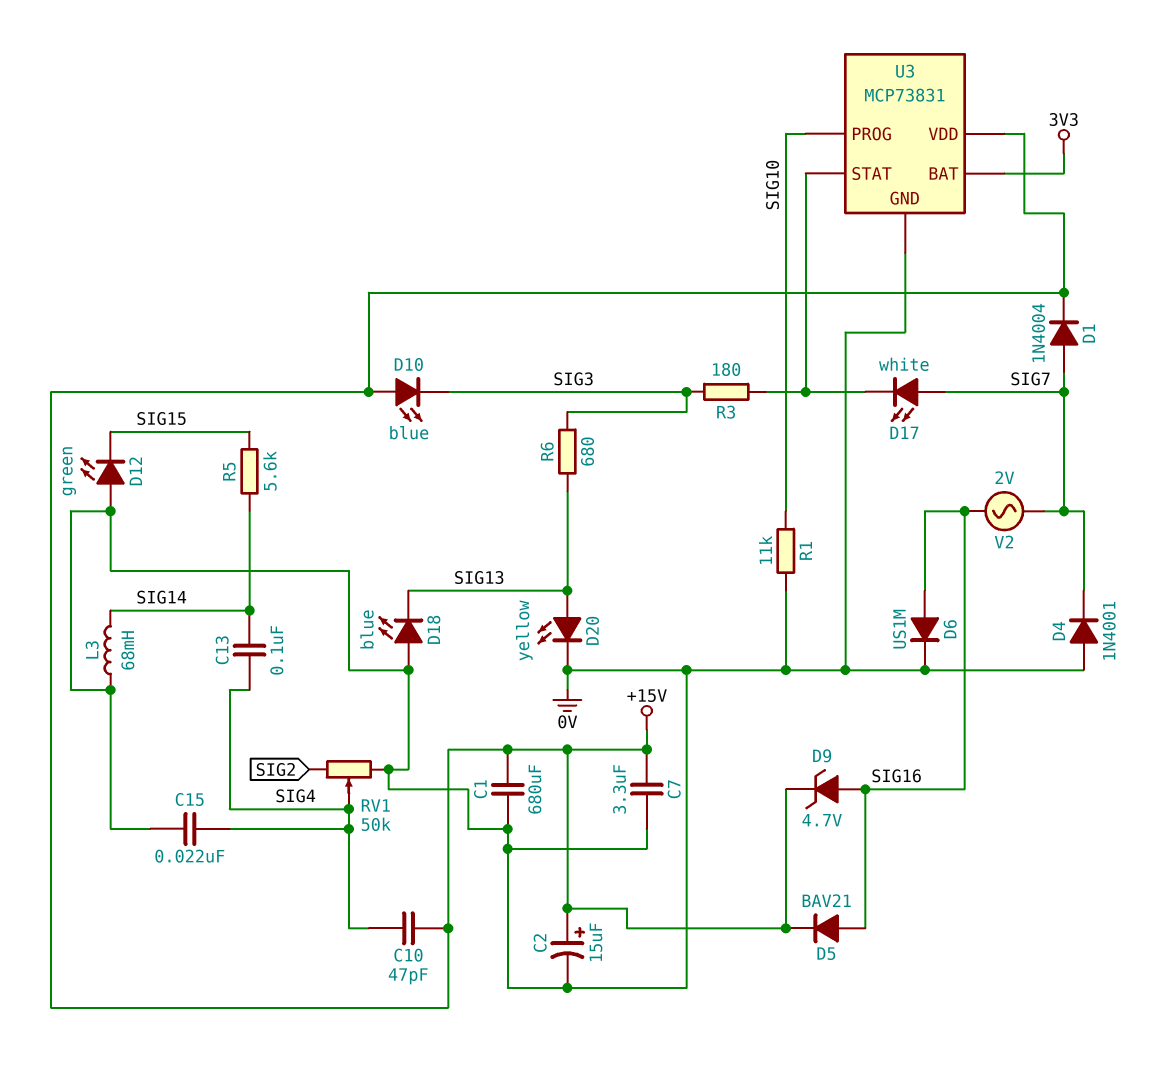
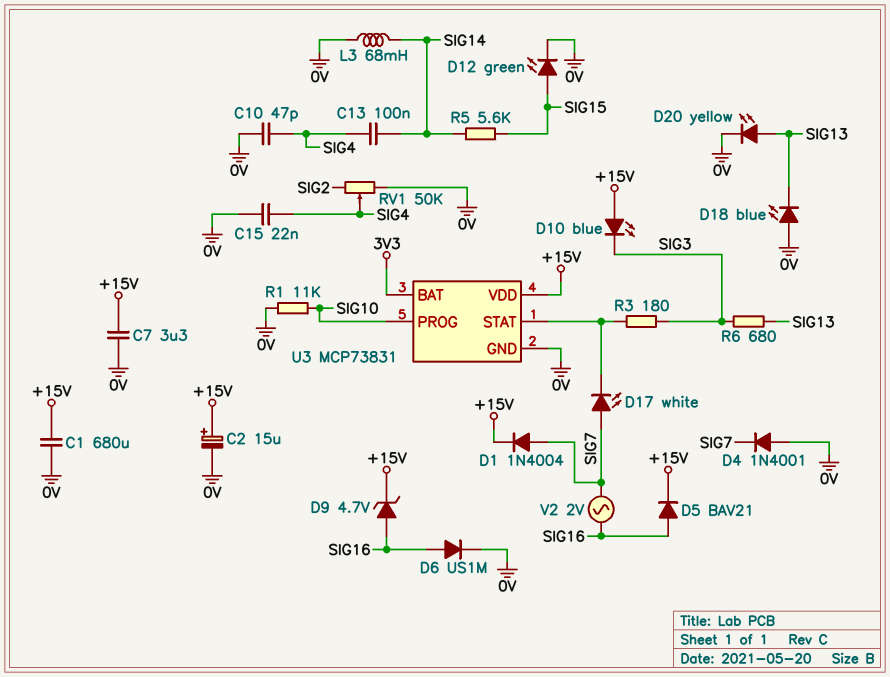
C10: 47pF (+15V, SIG4) -> 47pF (0V, SIG4)
D12: LED green (A 0V, K SIG15) -> LED green (A SIG15, K 0V)

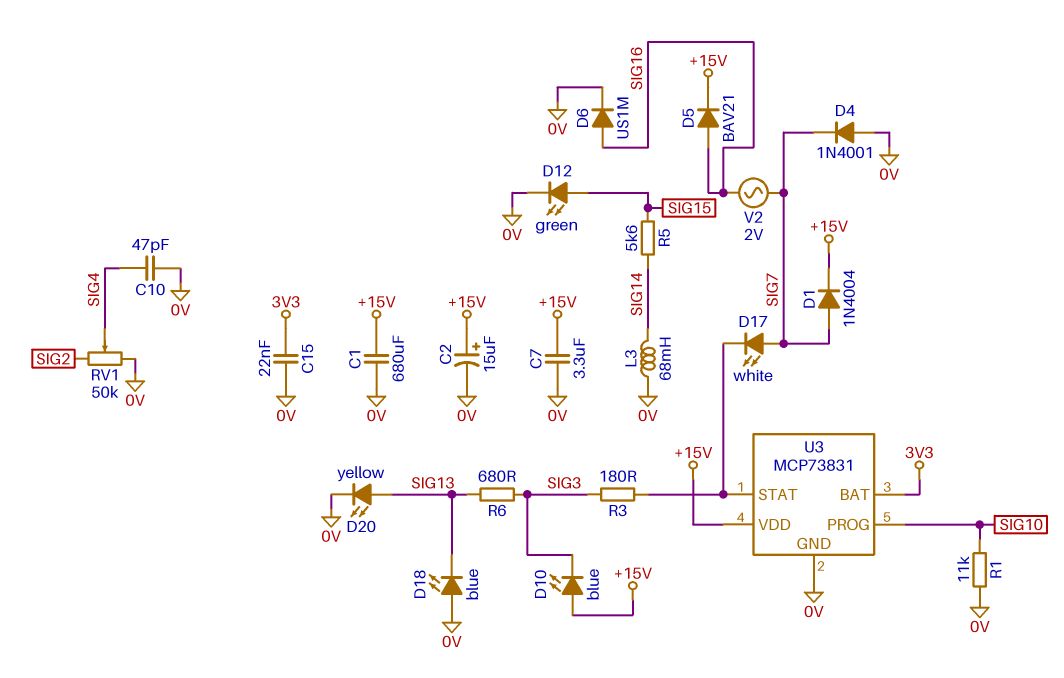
C13: 100nF (SIG4, SIG14) -> none
C15: 22nF (0V, SIG4) -> 22nF (0V, 3V3)
D9: zener 4.7V (A SIG16, K +15V) -> none

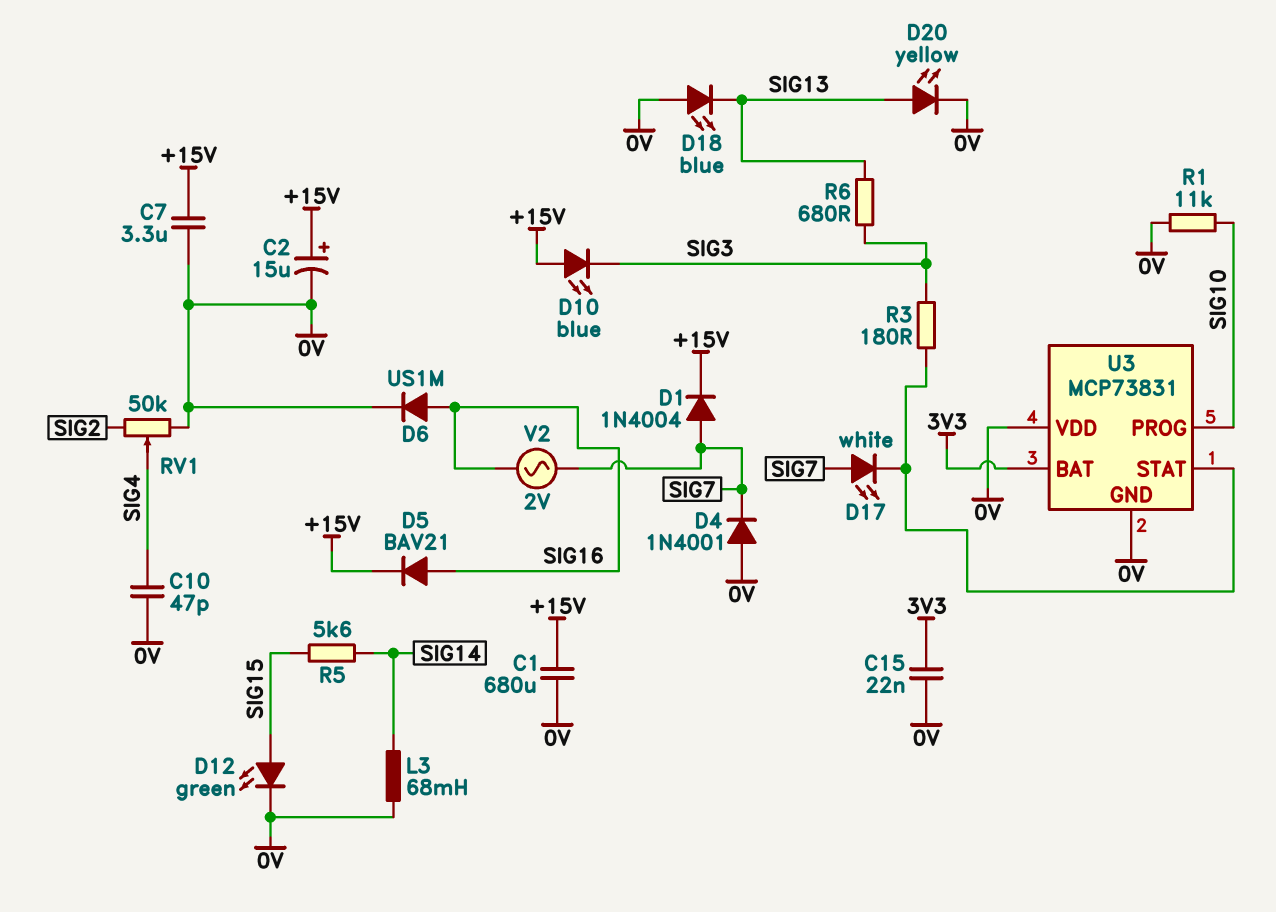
U3 pin VDD: +15V -> 0V

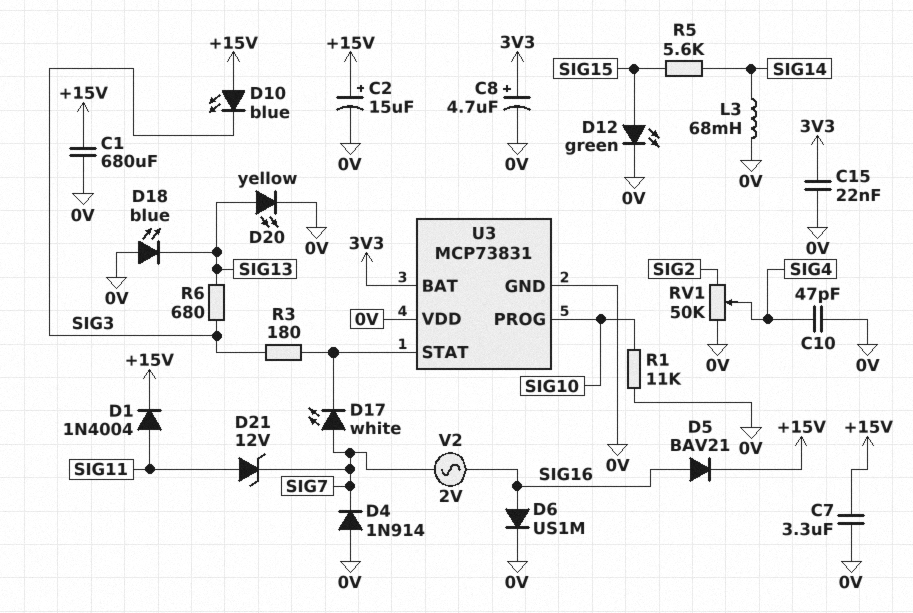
C8: none -> 4.7uF (plus 3V3, minus 0V)
D1: diode 1N4004 (A SIG7, K +15V) -> diode 1N4004 (A SIG11, K +15V)
D4: diode 1N4001 (A 0V, K SIG7) -> diode 1N914 (A 0V, K SIG7)
D21: none -> zener 12V (A SIG11, K SIG7)

